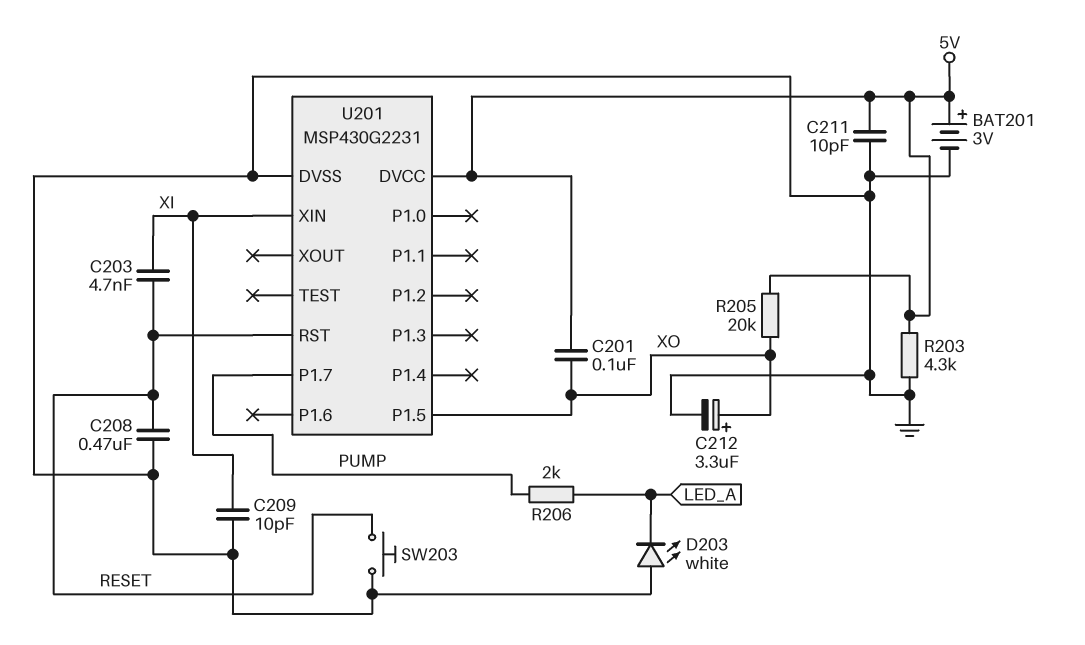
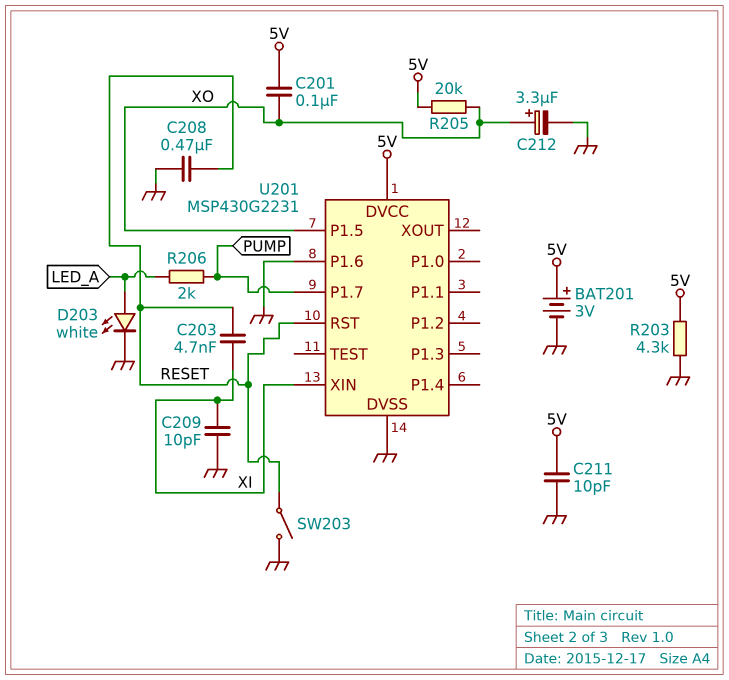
D203: LED white (A GND, K LED_A) -> LED white (A LED_A, K GND)
SW203: button (GND, RESET) -> switch (GND, RESET)
U201 pin P1.6: none -> GND

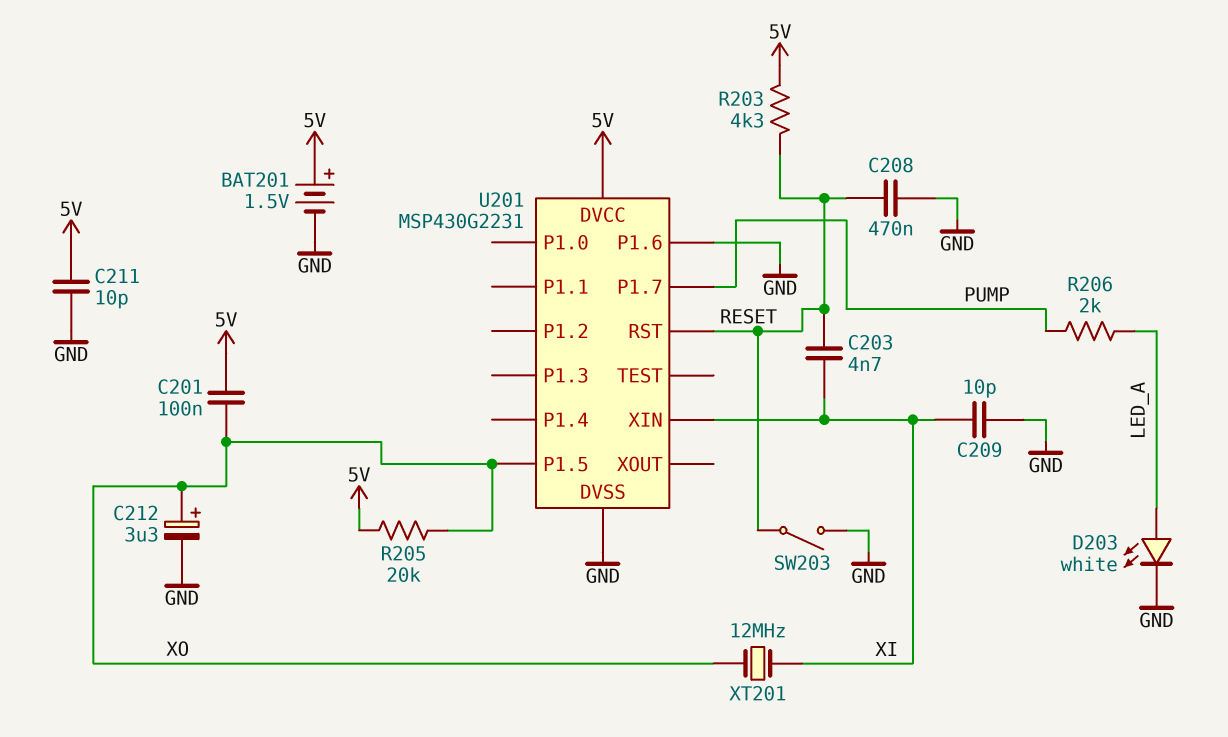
BAT201: 3V (plus 5V, minus GND) -> 1.5V (plus 5V, minus GND)
R203: 4.3k (5V, GND) -> 4.3k (5V, RESET)
XT201: none -> 12MHz (XI, XO)

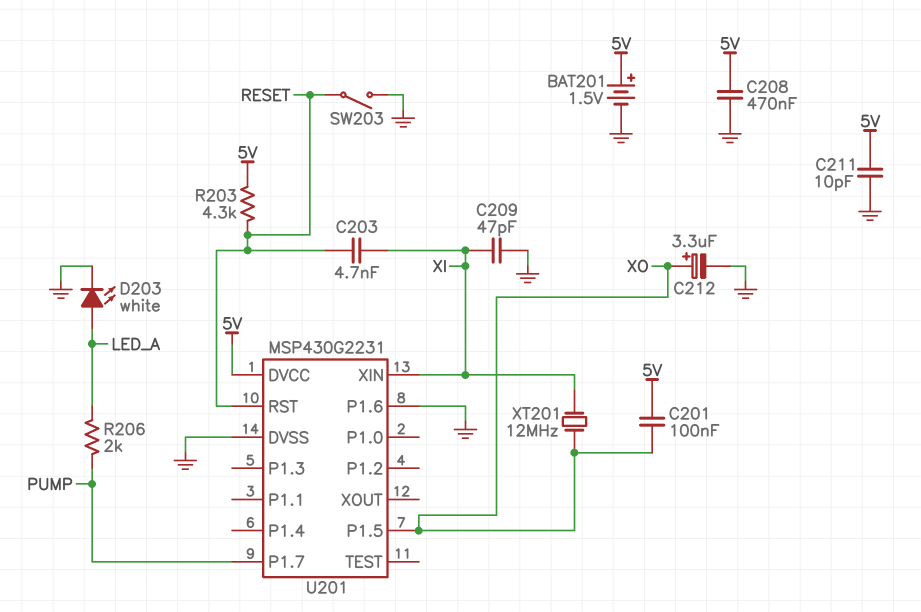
C208: 470nF (GND, RESET) -> 470nF (5V, GND)
C209: 10pF (GND, XI) -> 47pF (GND, XI)
R205: 20k (5V, XO) -> none

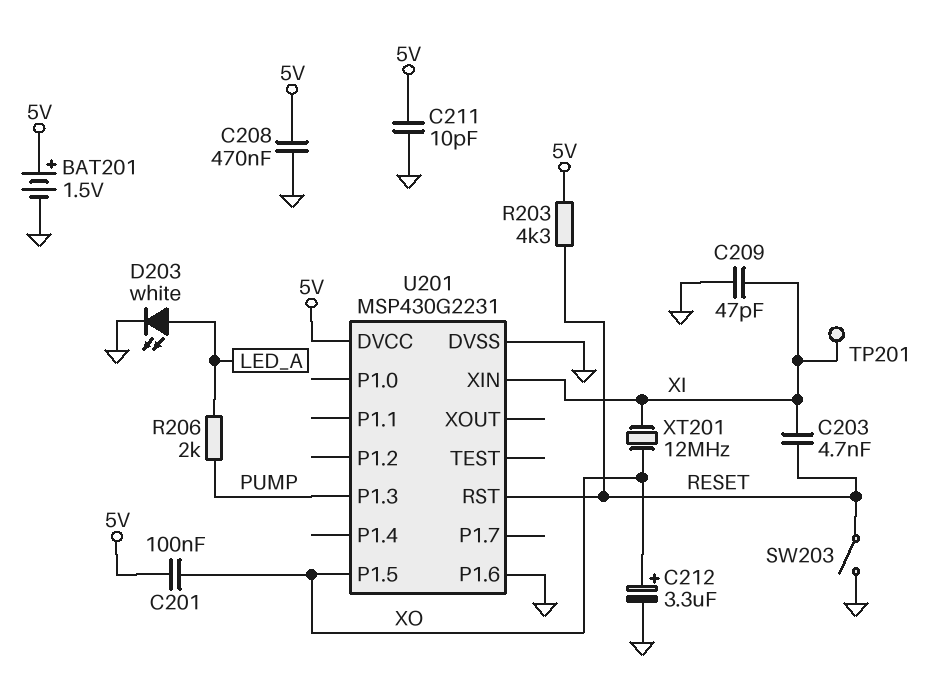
TP201: none -> test point (XI)
U201 pin P1.3: none -> PUMP
U201 pin P1.7: PUMP -> none

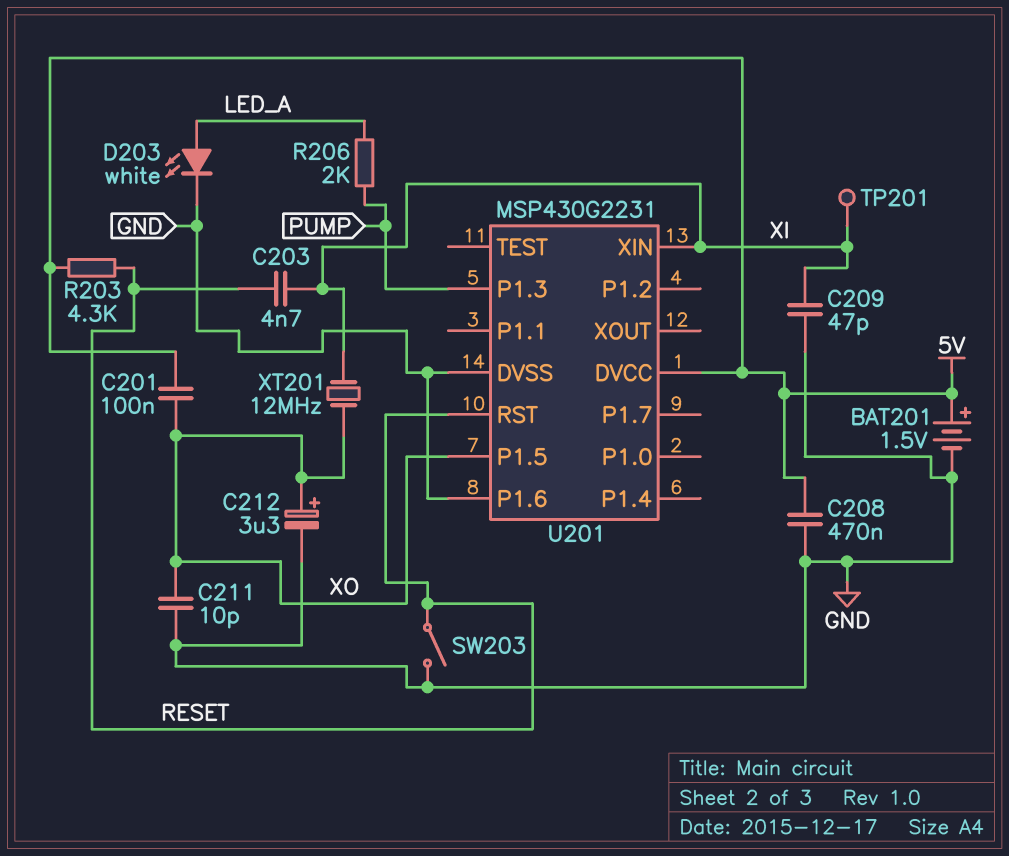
C211: 10pF (5V, GND) -> 10pF (GND, XO)

